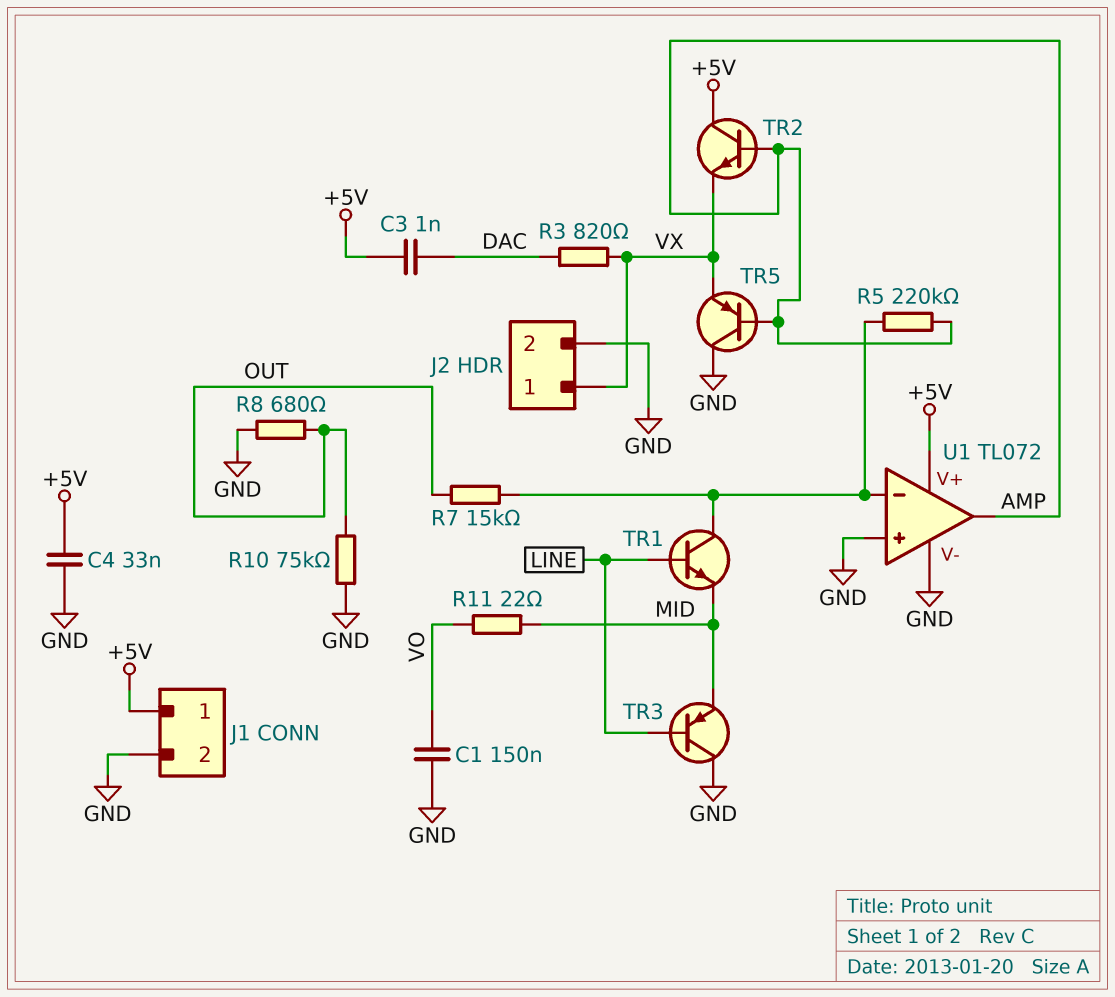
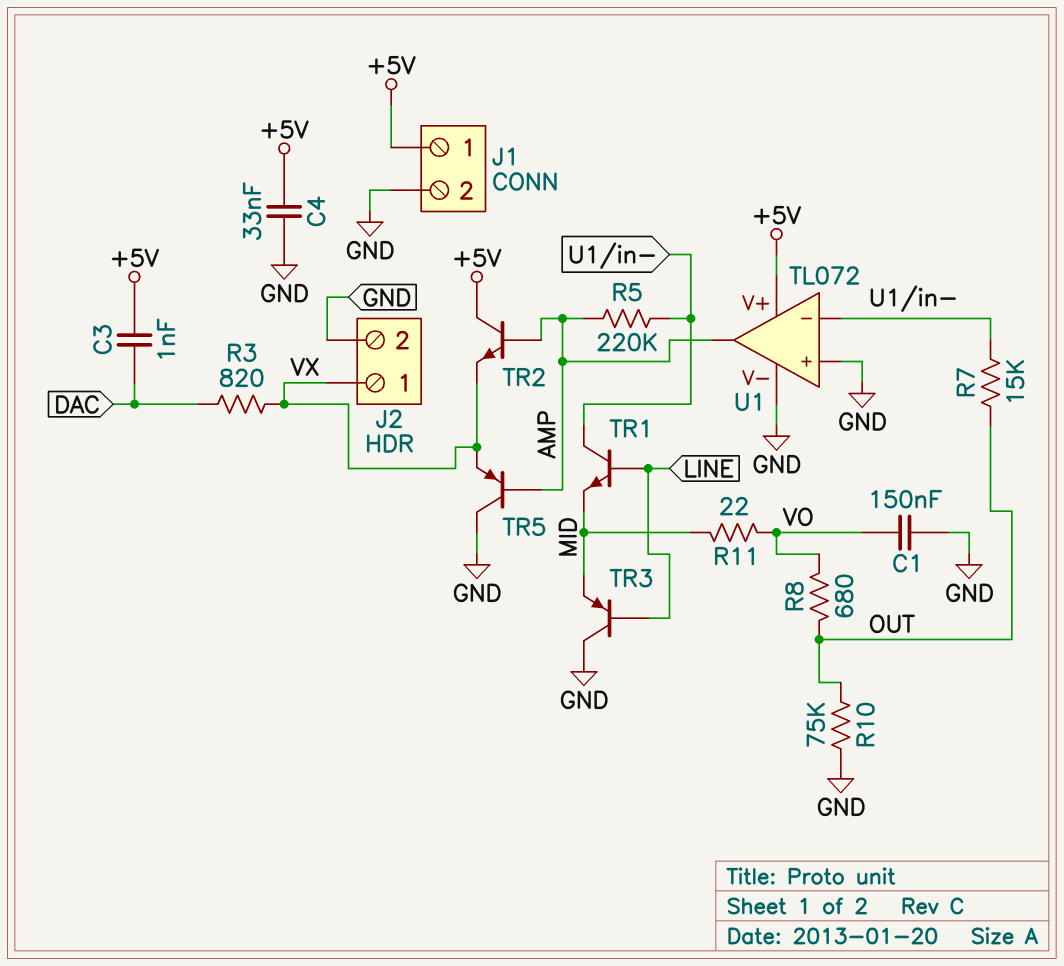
R8: 680 (GND, OUT) -> 680 (OUT, VO)

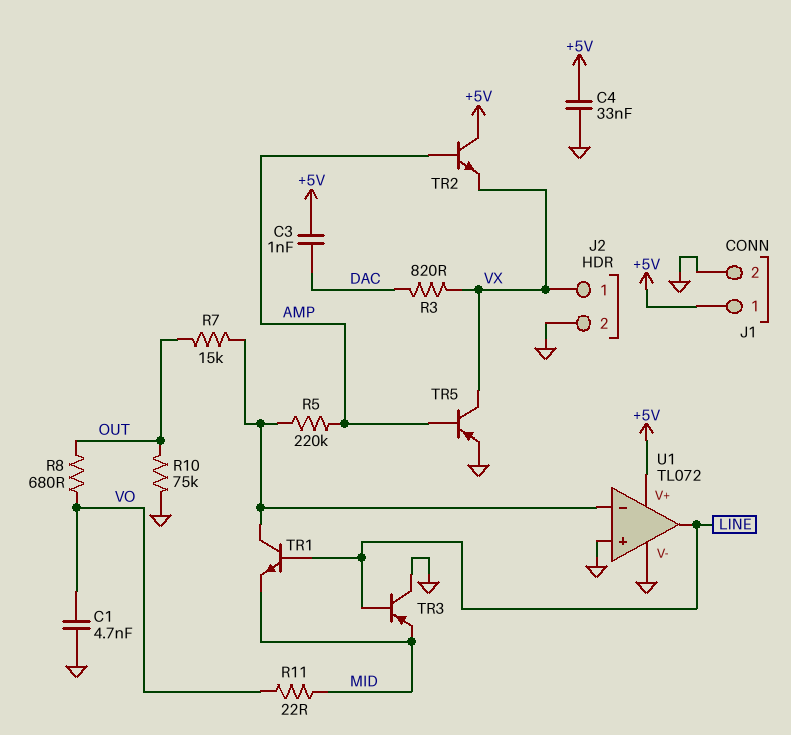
C1: 150nF (GND, VO) -> 4.7nF (GND, VO)
TR5: PNP (B AMP, C GND, E VX) -> PNP (B AMP, C VX, E GND)
U1 pin out: AMP -> LINE

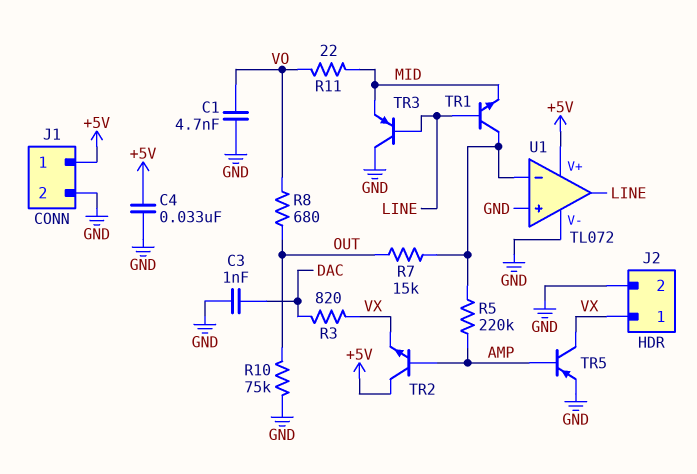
C3: 1nF (+5V, DAC) -> 1nF (DAC, GND)

